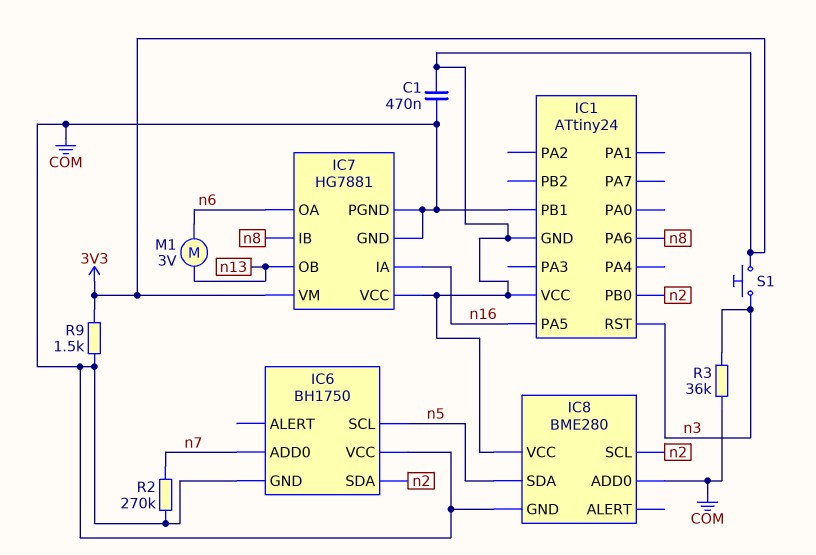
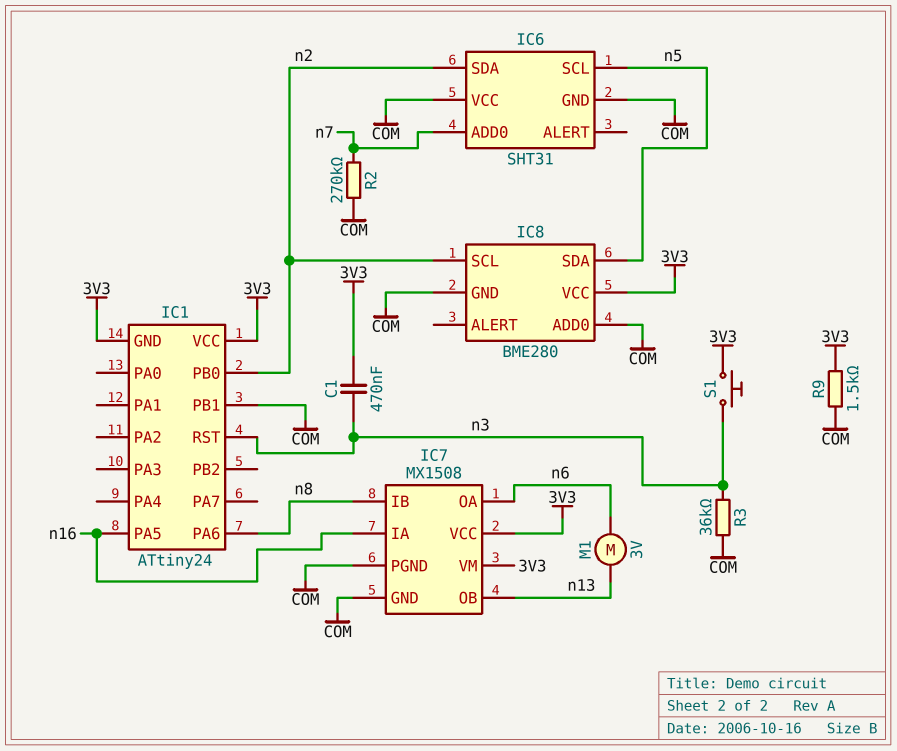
C1: 470nF (3V3, COM) -> 470nF (3V3, n3)
IC6: BH1750 -> SHT31
IC7: HG7881 -> MX1508

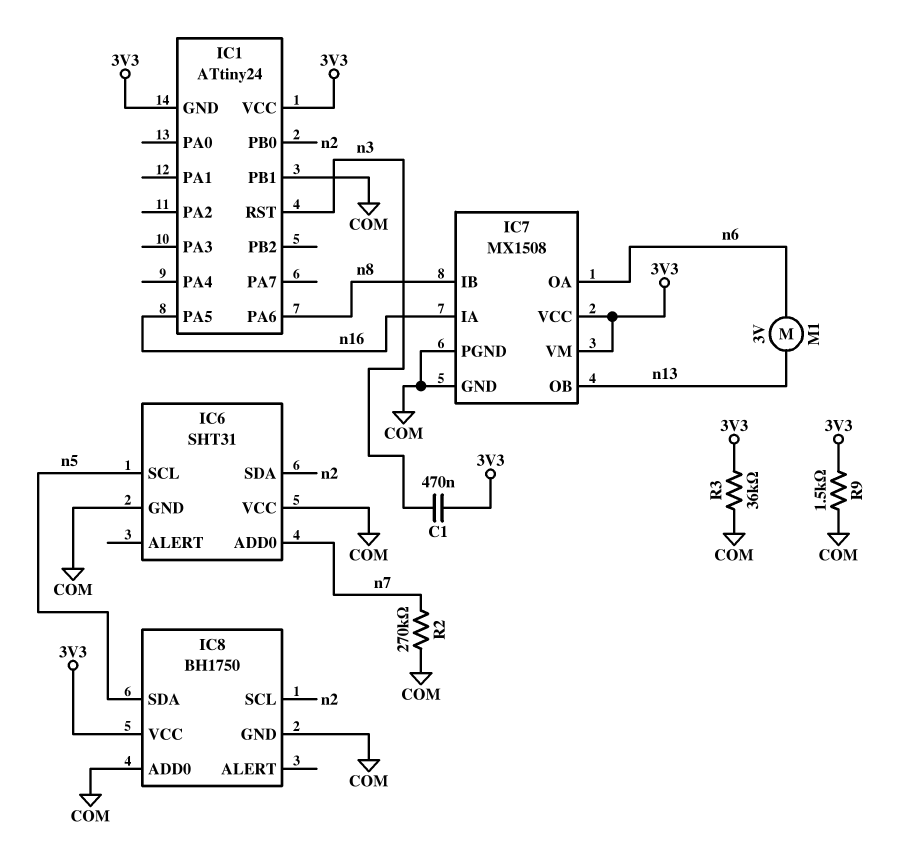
IC8: BME280 -> BH1750
R3: 36k (COM, n3) -> 36k (3V3, COM)
S1: button (3V3, n3) -> none

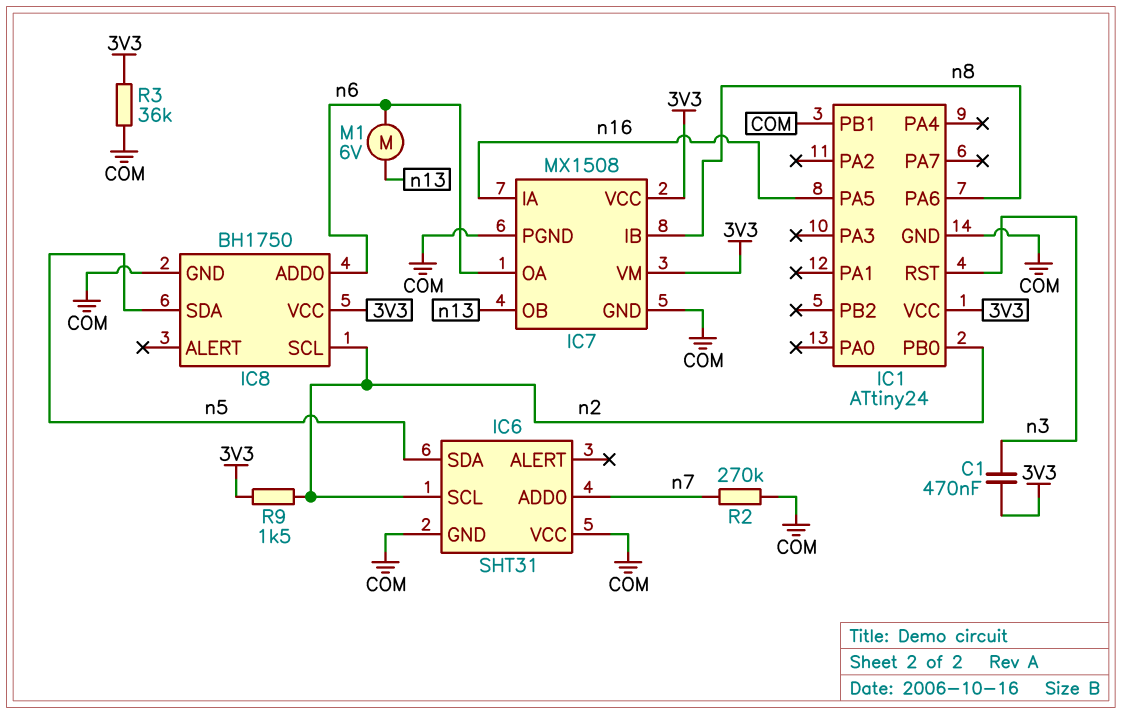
IC1 pin GND: 3V3 -> COM
IC6 pin SCL: n5 -> n2
IC6 pin SDA: n2 -> n5
IC8 pin ADD0: COM -> n6
M1: motor 3V (n6, n13) -> motor 6V (n6, n13)
R9: 1.5k (3V3, COM) -> 1.5k (3V3, n2)

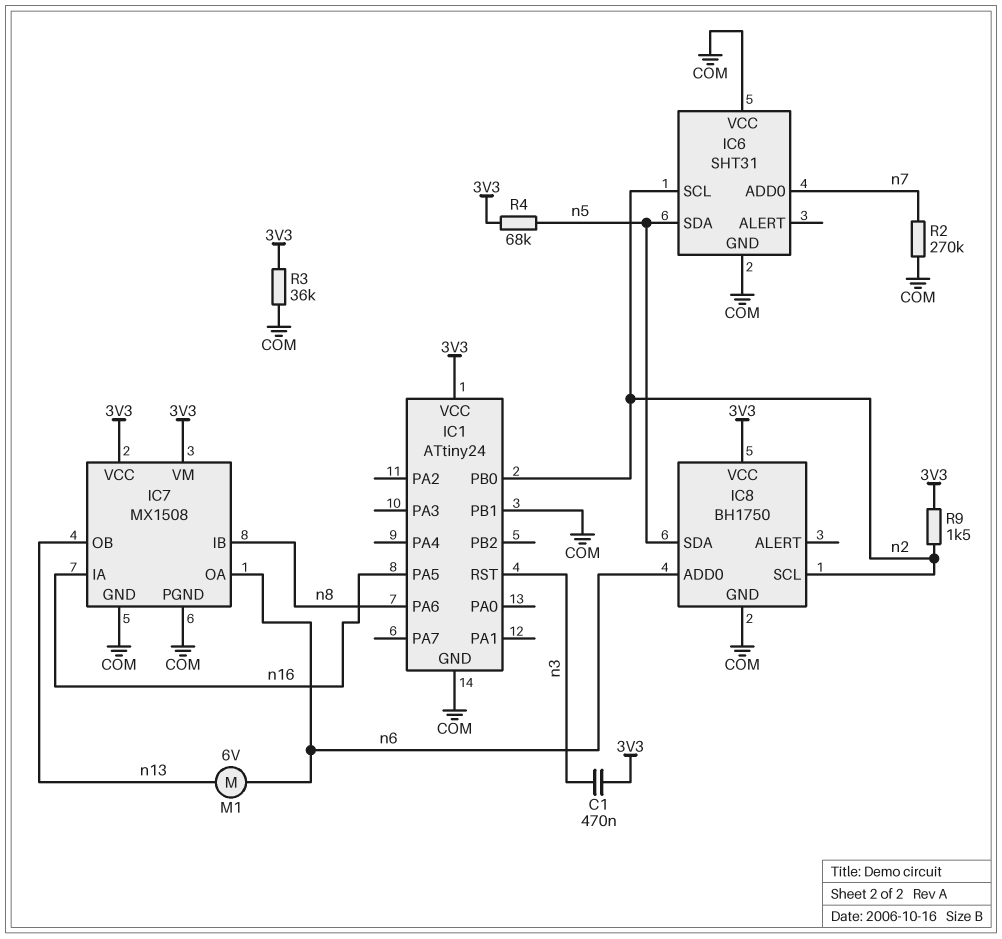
R4: none -> 68k (3V3, n5)

